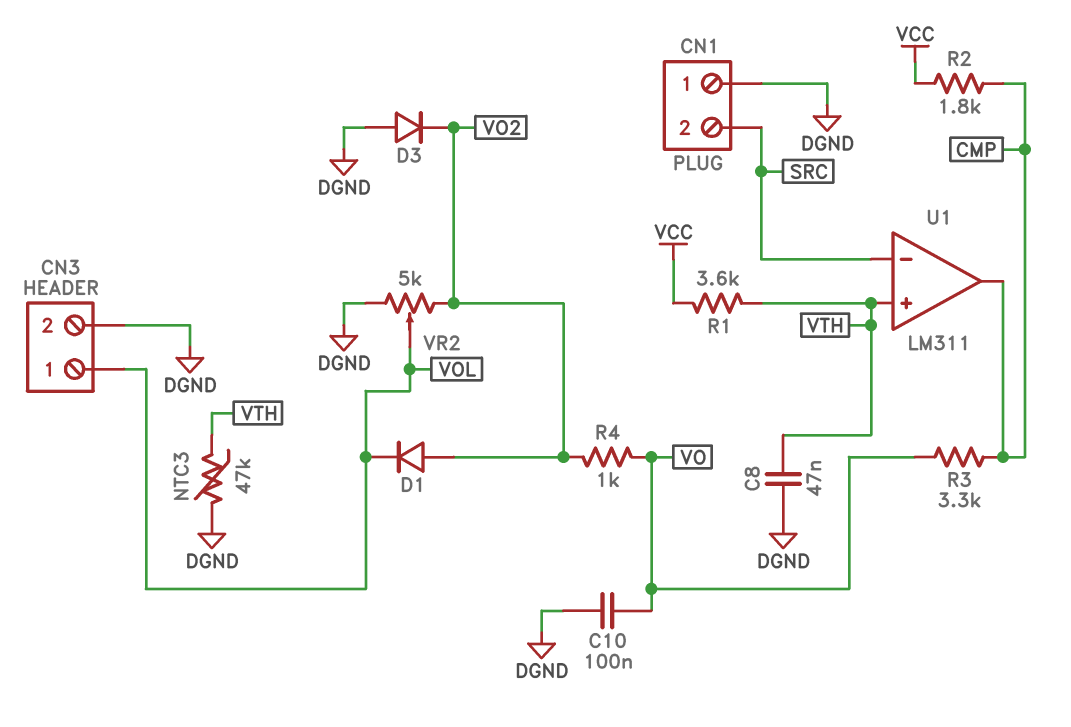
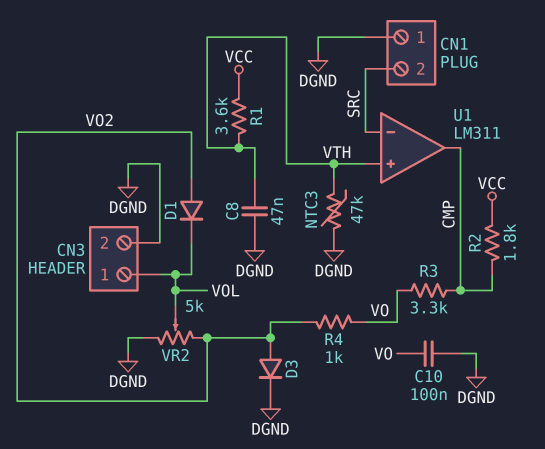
D3: diode (A DGND, K VO2) -> diode (A VO2, K DGND)

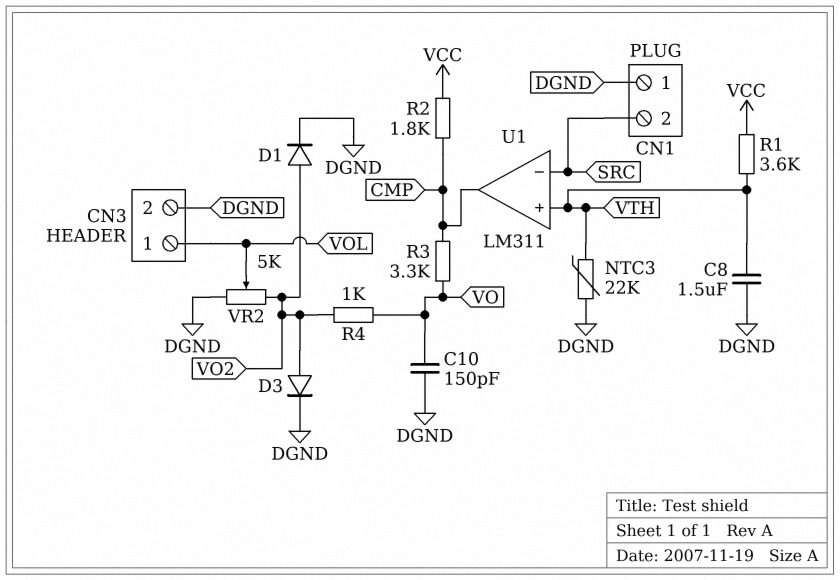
C8: 47nF (DGND, VTH) -> 1.5uF (DGND, VTH)
C10: 100nF (DGND, VO) -> 150pF (DGND, VO)
D1: diode (A VO2, K VOL) -> diode (A VO2, K DGND)
NTC3: 47k (DGND, VTH) -> 22k (DGND, VTH)

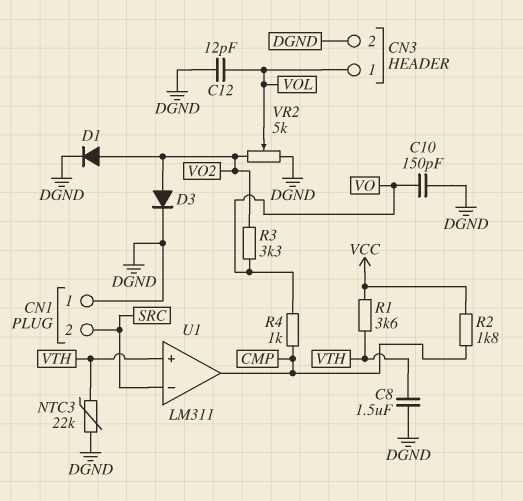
C12: none -> 12pF (DGND, VOL)
R3: 3.3k (CMP, VO) -> 3.3k (VO, VO2)
R4: 1k (VO, VO2) -> 1k (CMP, VO)

